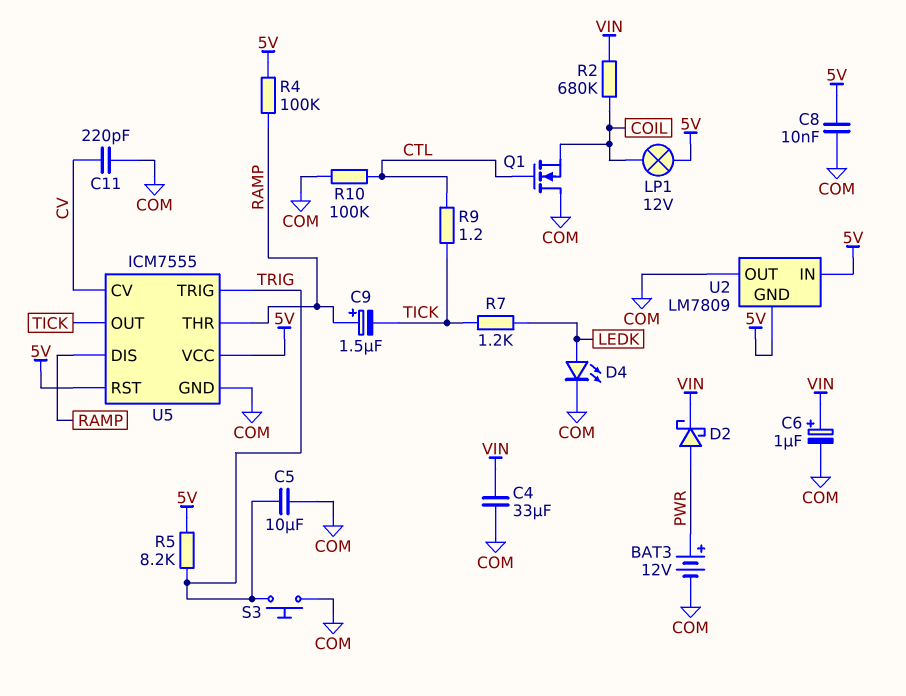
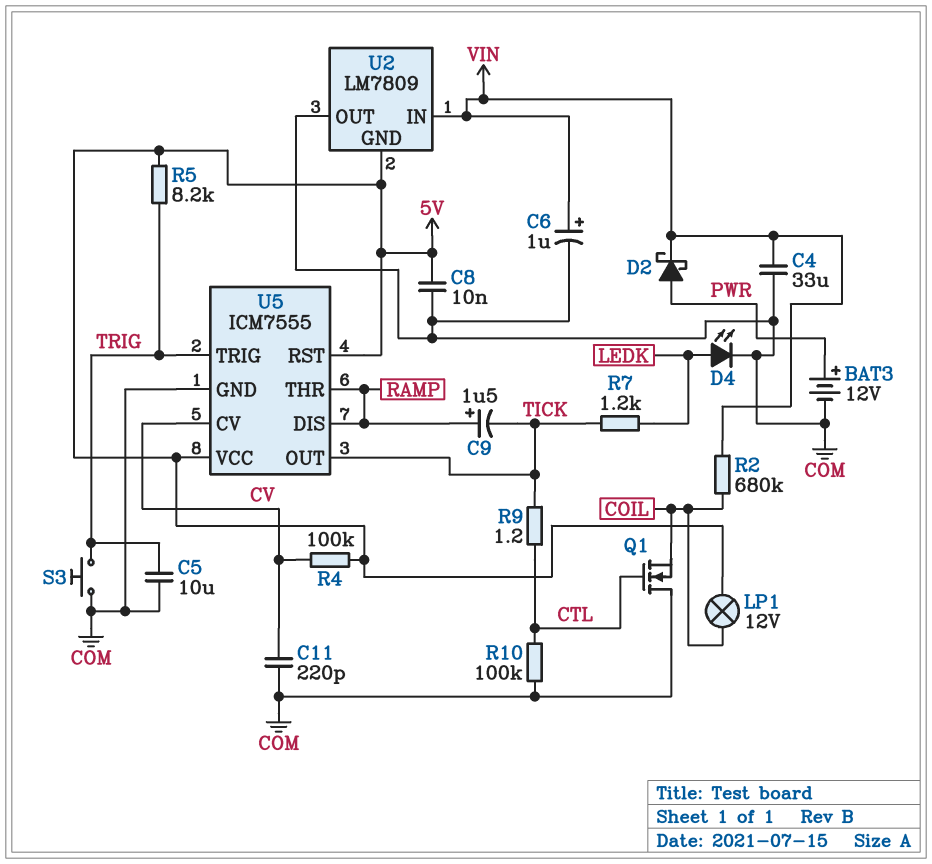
R4: 100k (5V, RAMP) -> 100k (5V, CV)
U2 pin IN: 5V -> VIN

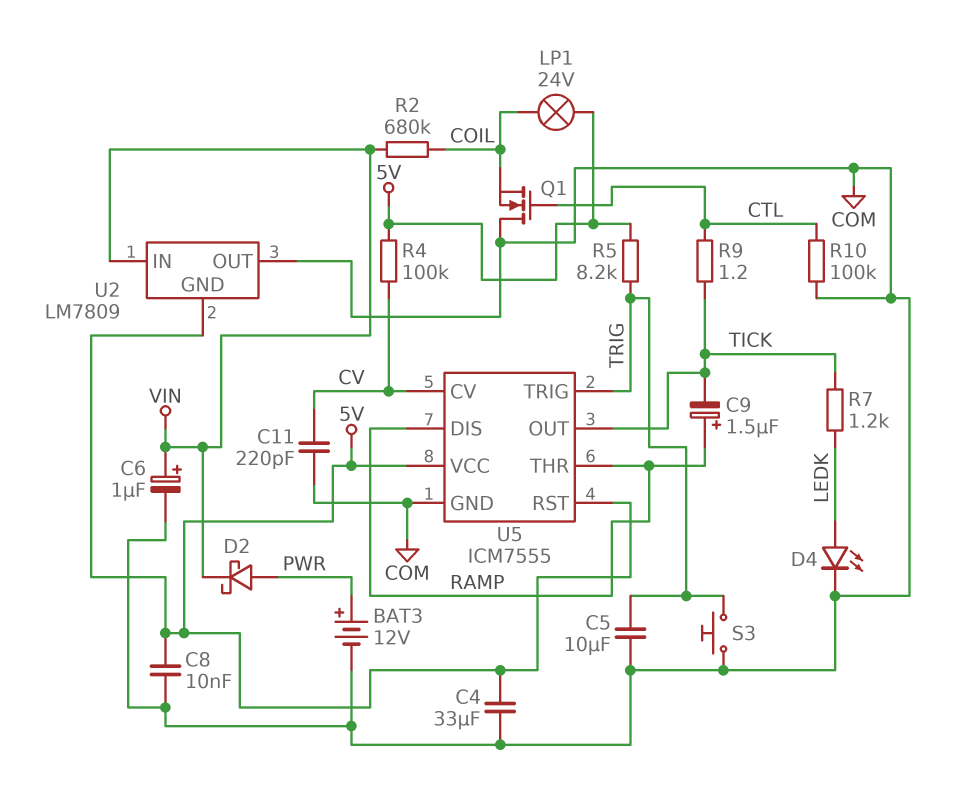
C4: 33uF (COM, VIN) -> 33uF (5V, COM)
LP1: lamp 12V (5V, COIL) -> lamp 24V (5V, COIL)

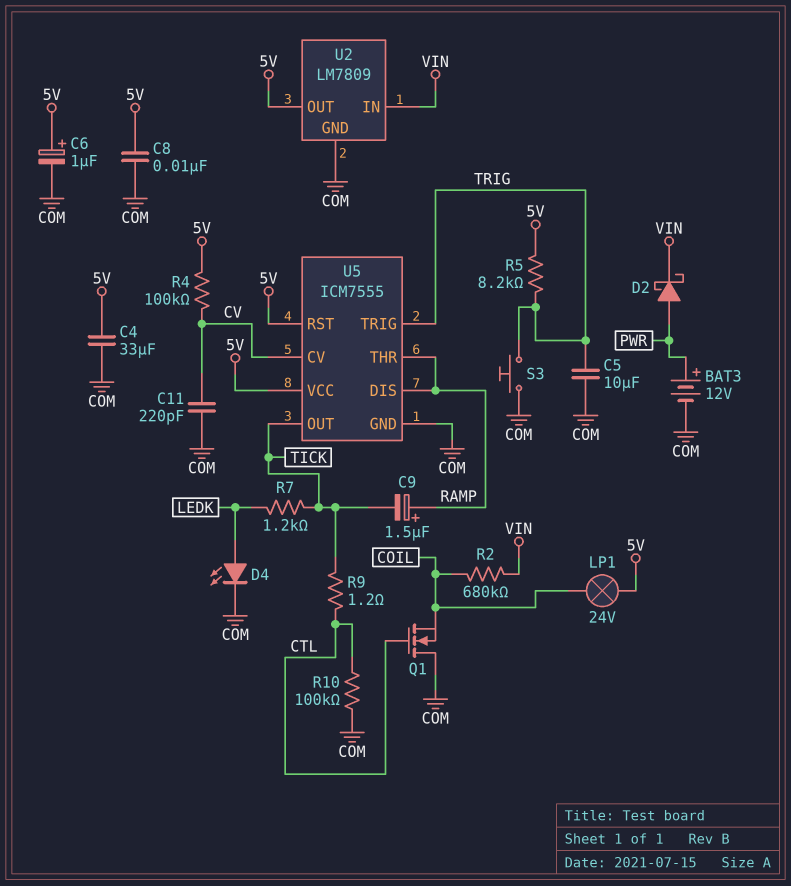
C6: 1uF (plus VIN, minus COM) -> 1uF (plus 5V, minus COM)
U2 pin GND: 5V -> COM
U2 pin OUT: COM -> 5V

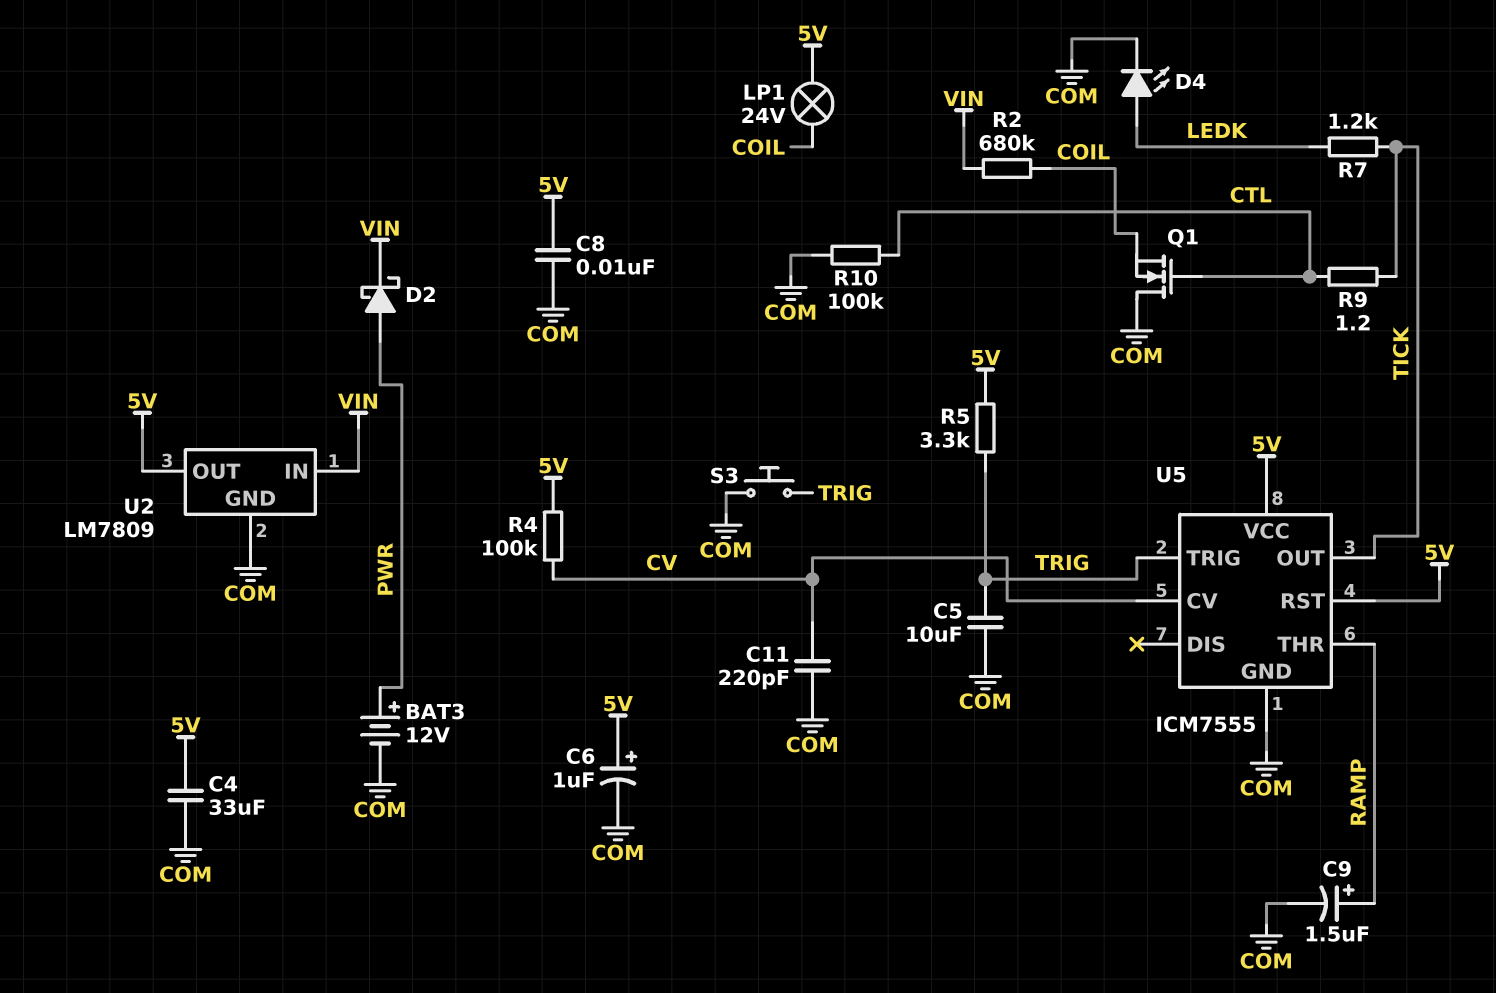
C9: 1.5uF (plus RAMP, minus TICK) -> 1.5uF (plus RAMP, minus COM)
R5: 8.2k (5V, TRIG) -> 3.3k (5V, TRIG)
U5 pin DIS: RAMP -> none

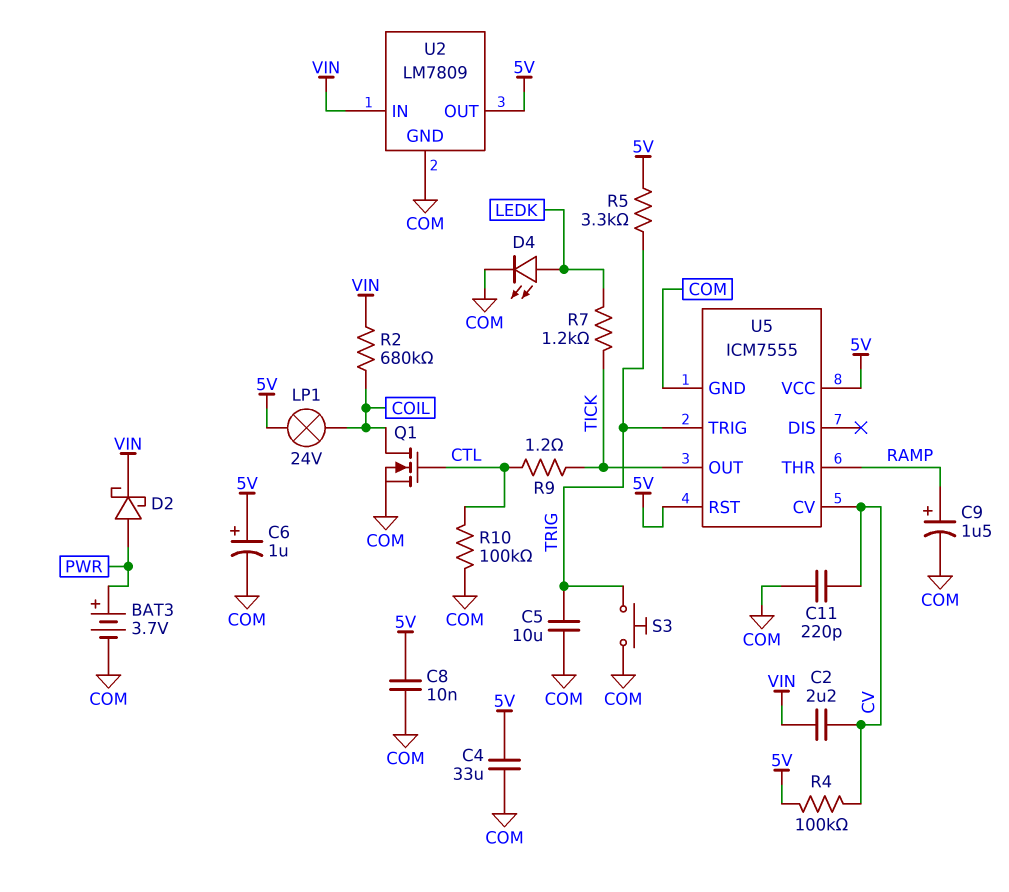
BAT3: 12V (plus PWR, minus COM) -> 3.7V (plus PWR, minus COM)
C2: none -> 2.2uF (CV, VIN)
Q1: NMOS (G CTL, D COM, S COIL) -> NMOS (G CTL, D COIL, S COM)

